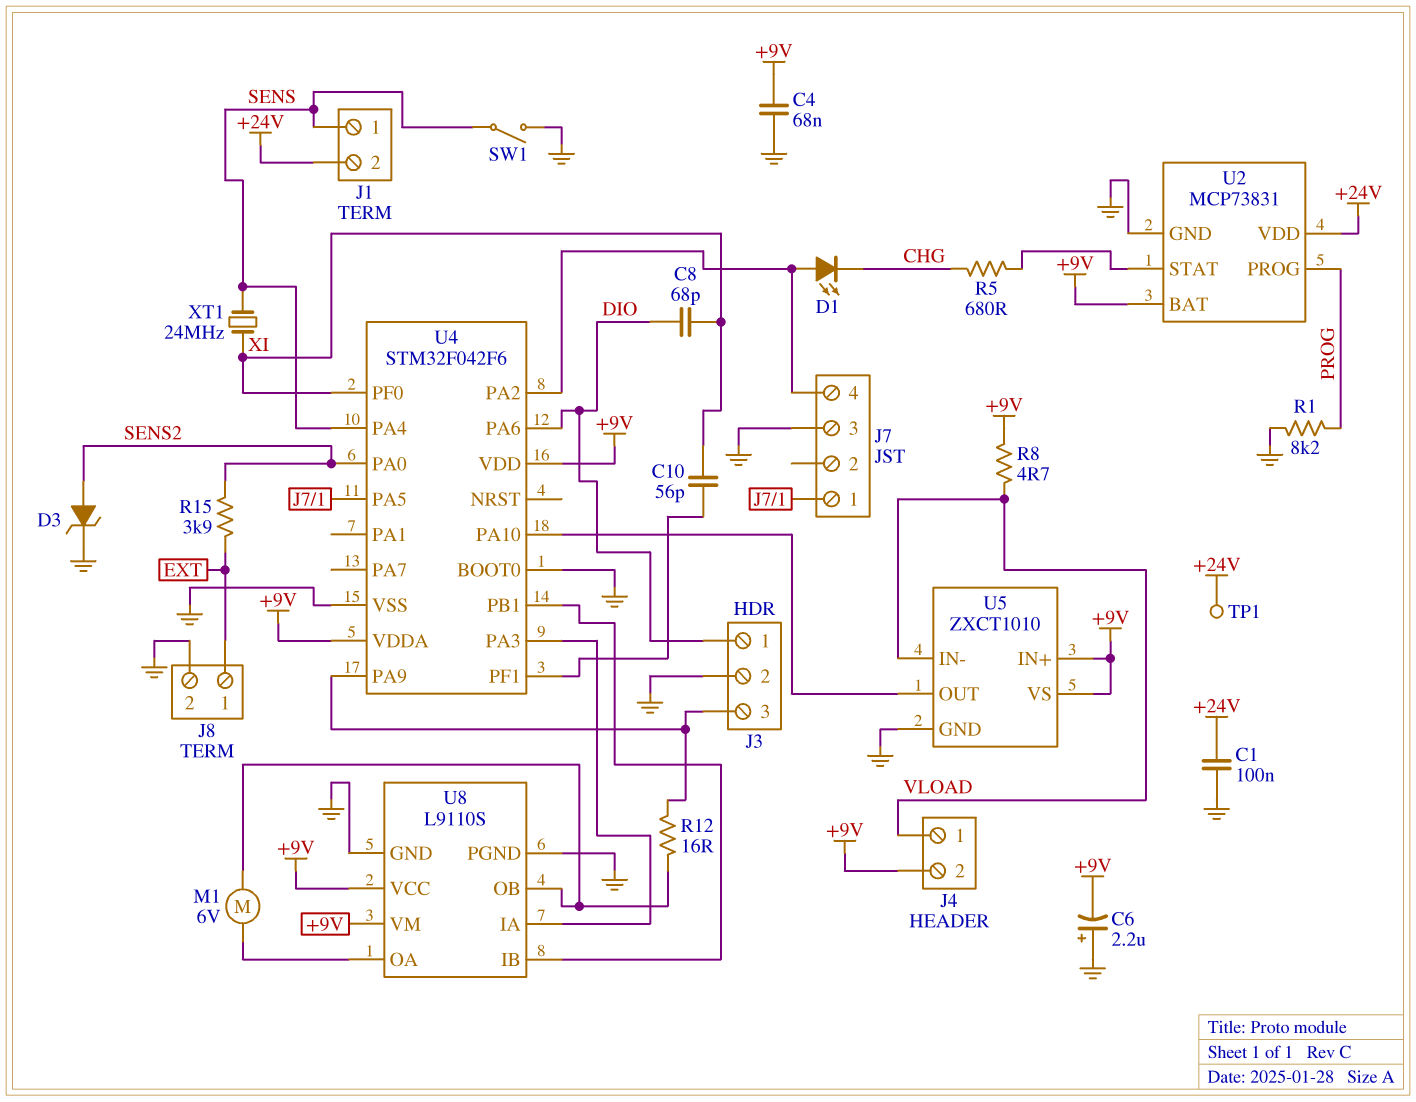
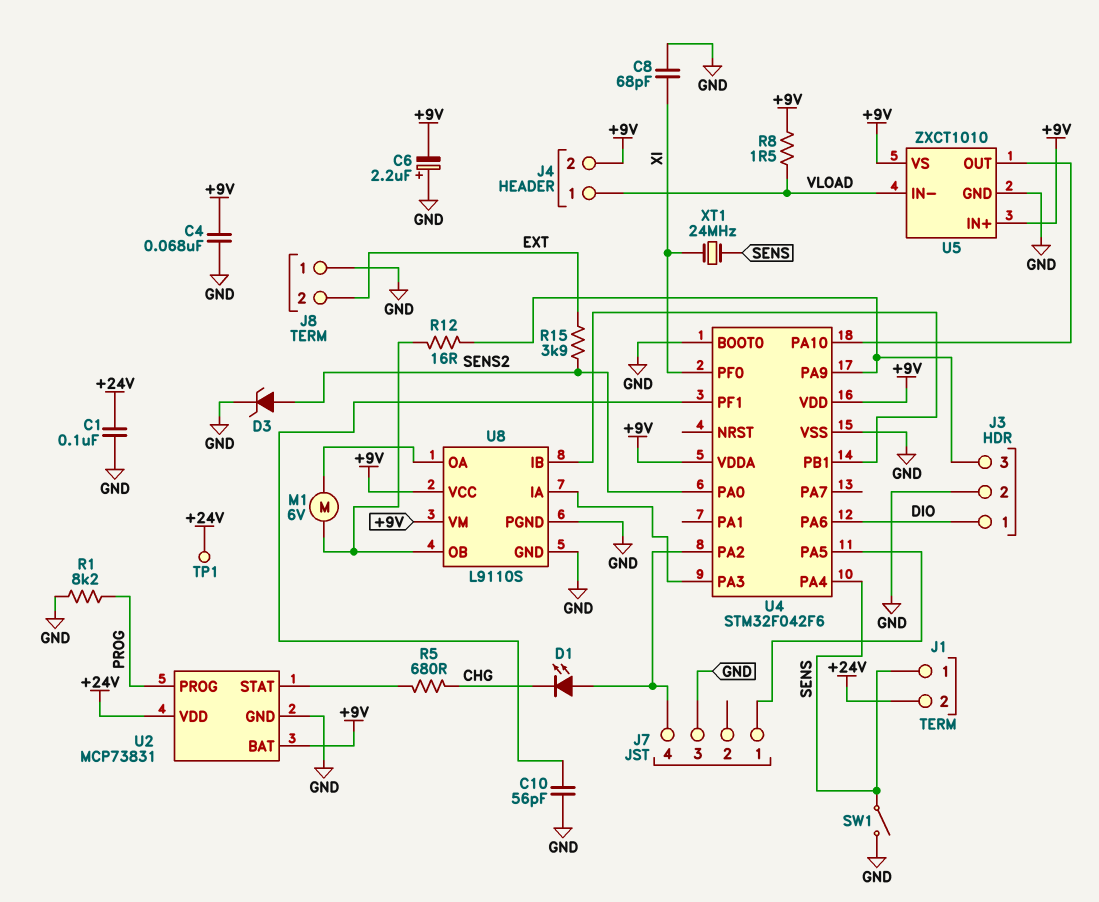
C8: 68pF (DIO, XI) -> 68pF (GND, XI)
C10: 56pF (U4/PF1, XI) -> 56pF (GND, U4/PF1)
J8 pin 1: EXT -> GND
J8 pin 2: GND -> EXT
R8: 4.7 (+9V, VLOAD) -> 1.5 (+9V, VLOAD)

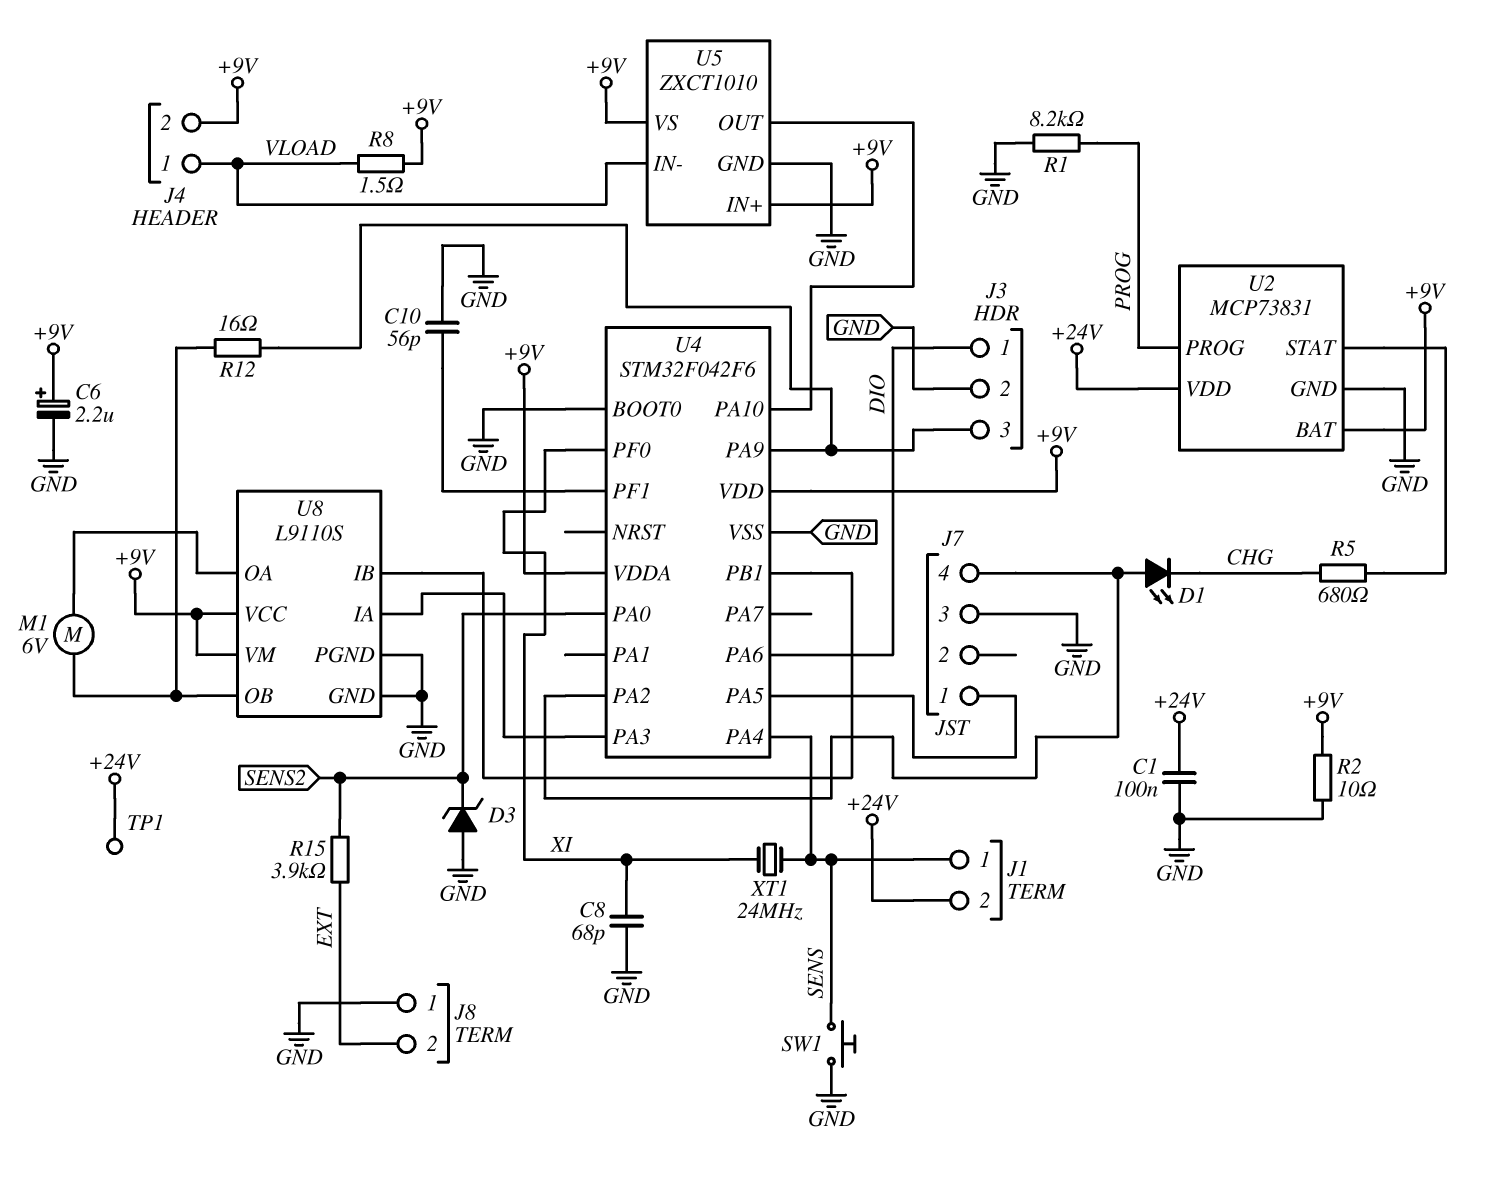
C4: 68nF (+9V, GND) -> none
C6: 2.2uF (plus GND, minus +9V) -> 2.2uF (plus +9V, minus GND)
D3: zener (A SENS2, K GND) -> zener (A GND, K SENS2)
R2: none -> 10 (+9V, GND)
SW1: switch (GND, SENS) -> button (GND, SENS)

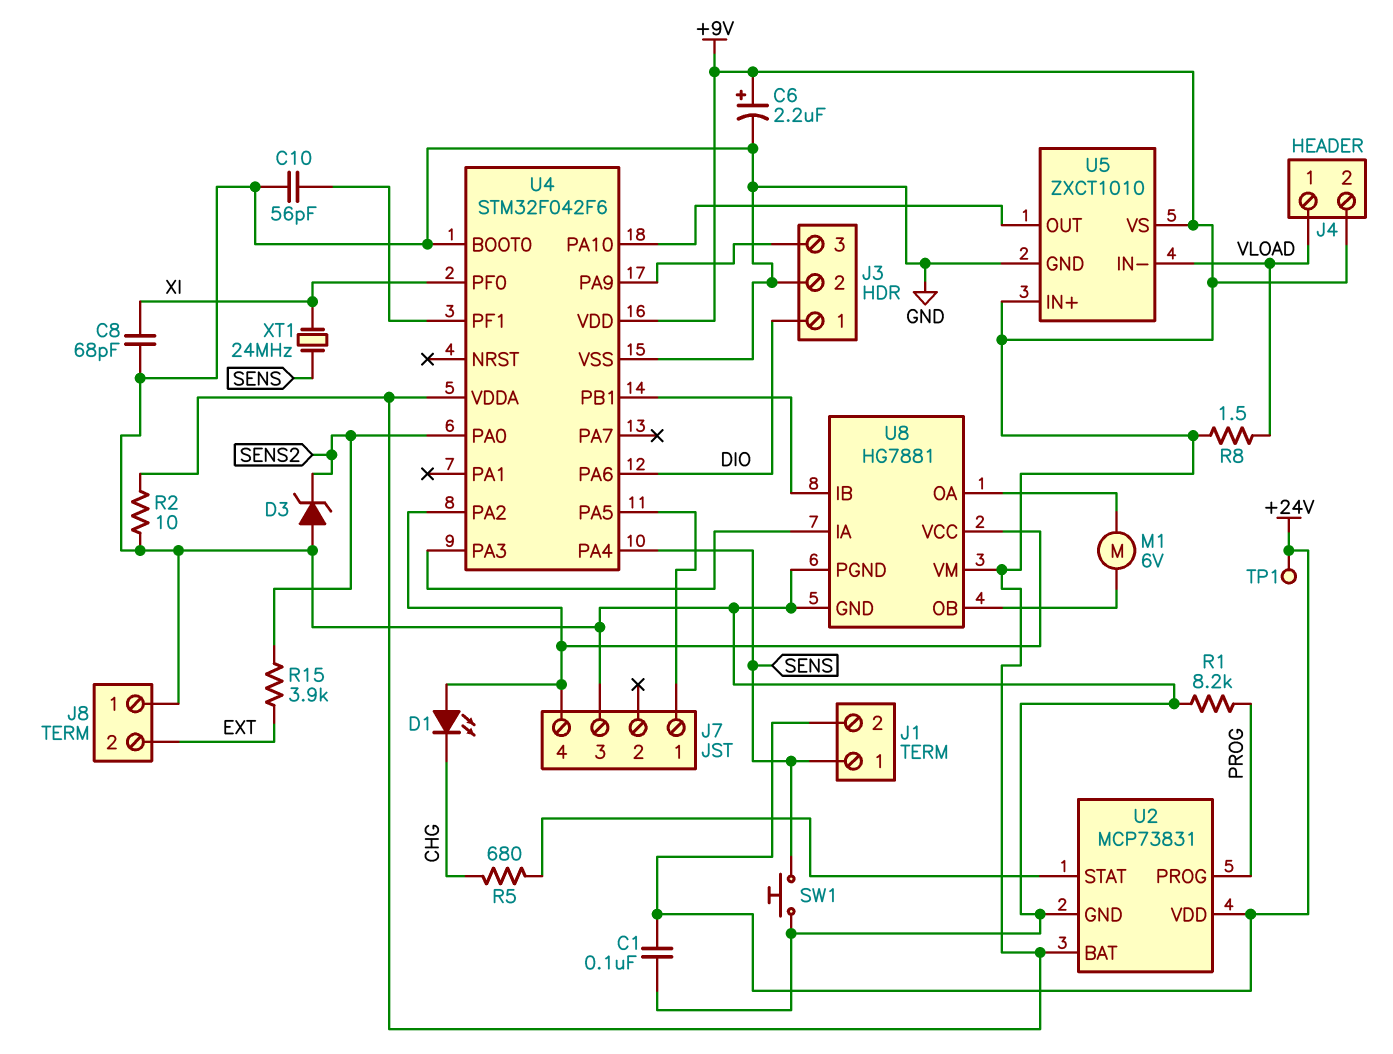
R12: 16 (J3/3, U8/OB) -> none
U8: L9110S -> HG7881
U8 pin VCC: +9V -> J7/4

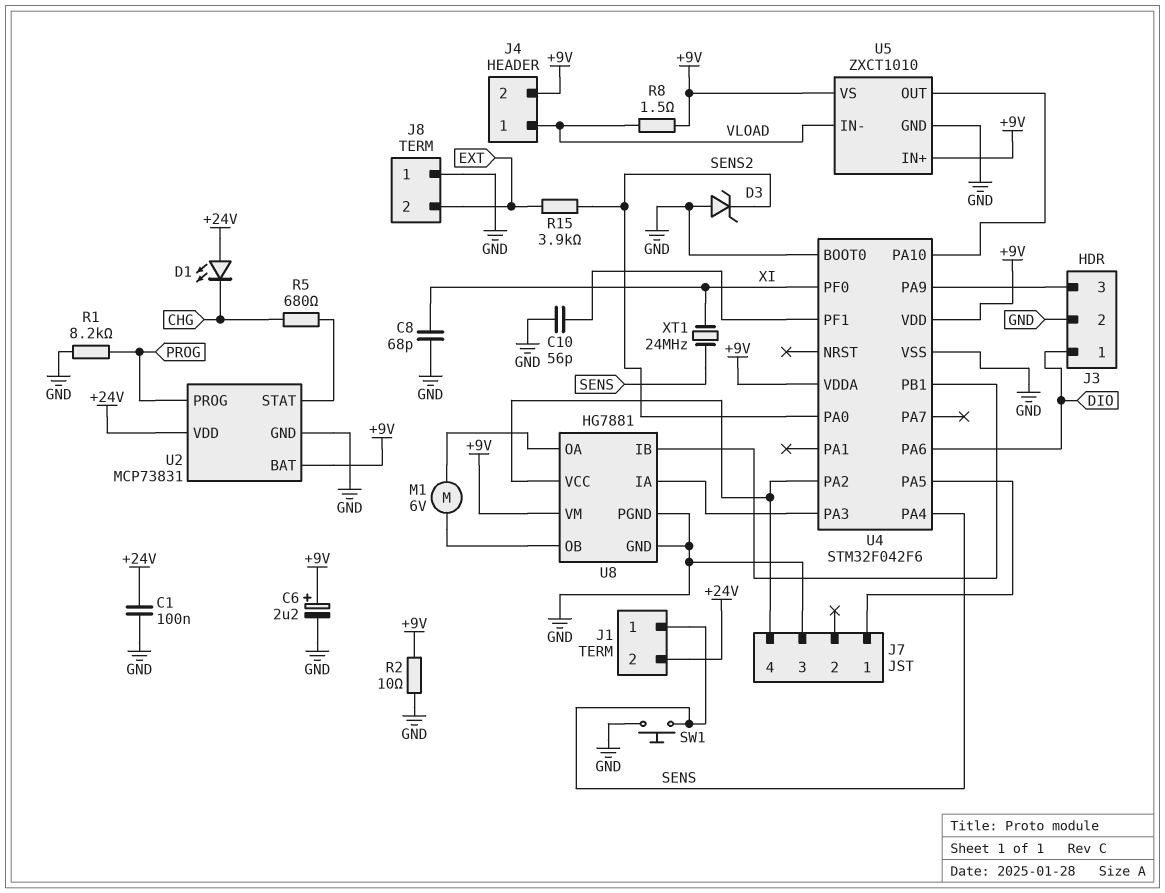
D1: LED (A J7/4, K CHG) -> LED (A +24V, K CHG)
TP1: test point (+24V) -> none

